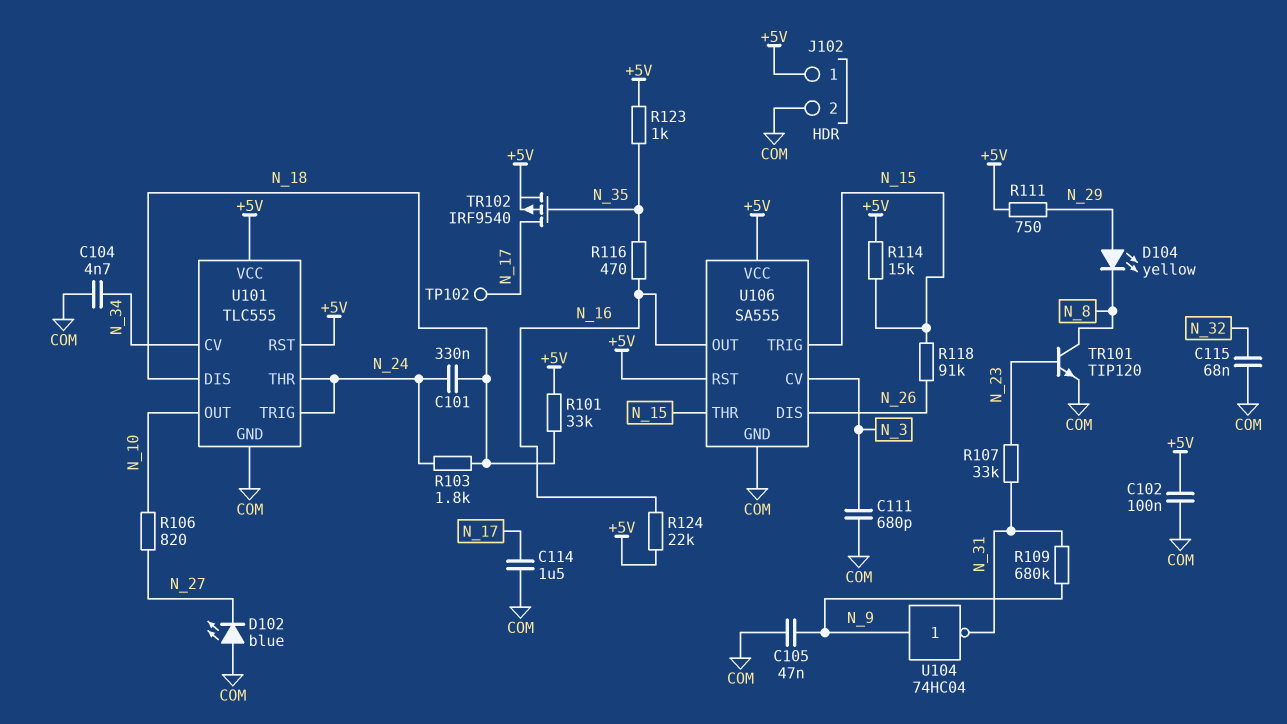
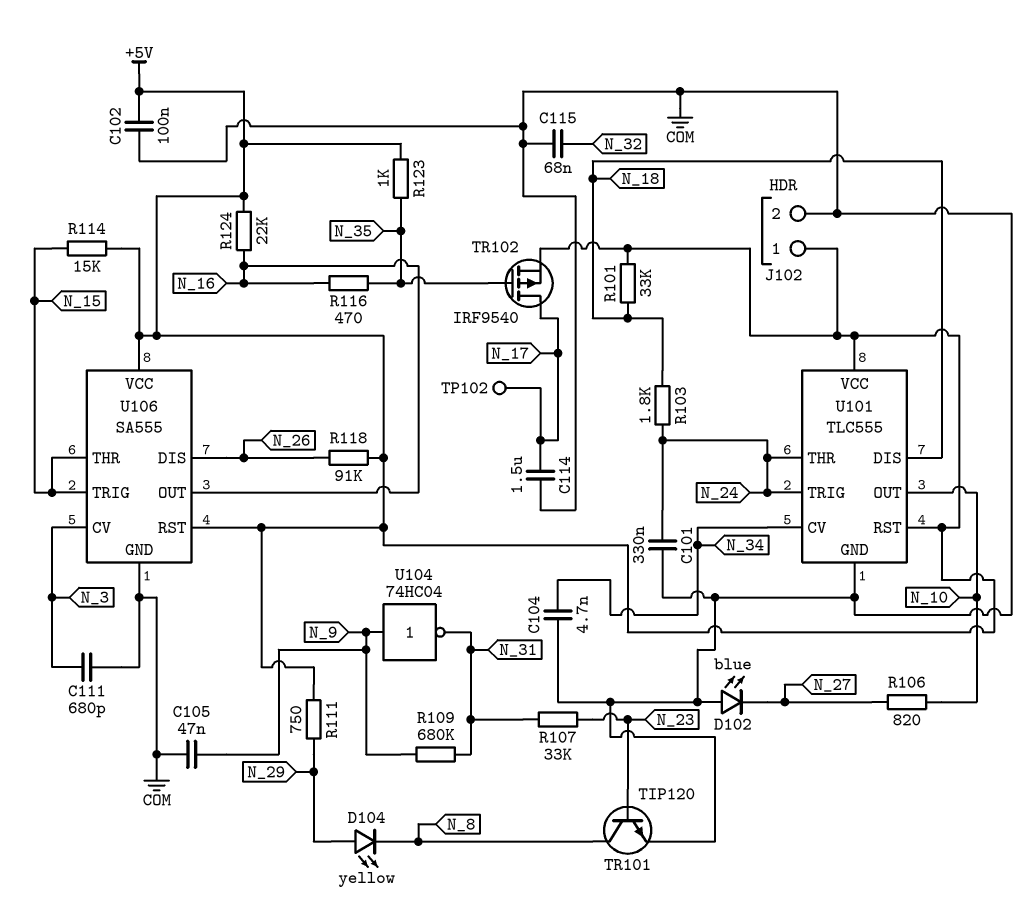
C101: 330nF (N_18, N_24) -> 330nF (COM, N_24)
R118: 91k (N_15, N_26) -> 91k (+5V, N_26)

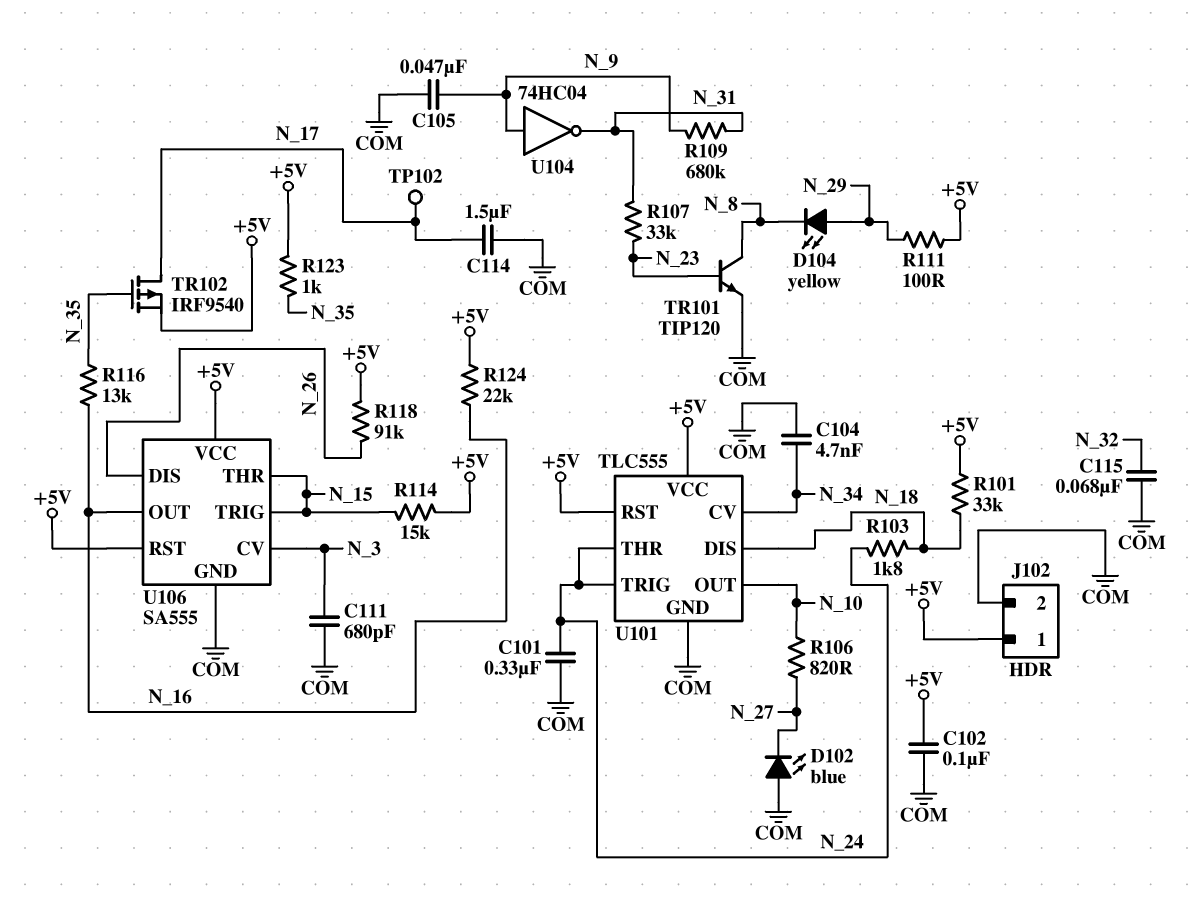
R111: 750 (+5V, N_29) -> 100 (+5V, N_29)
R116: 470 (N_16, N_35) -> 13k (N_16, N_35)

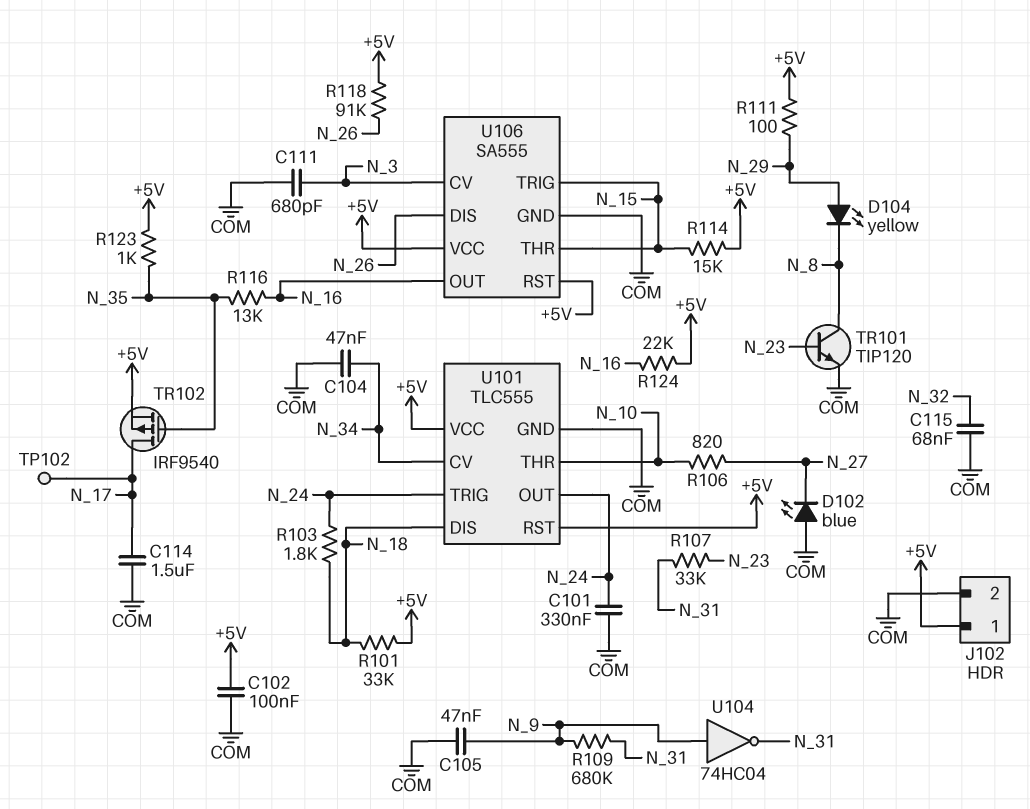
C104: 4.7nF (COM, N_34) -> 47nF (COM, N_34)
U101 pin OUT: N_10 -> N_24
U101 pin THR: N_24 -> N_10

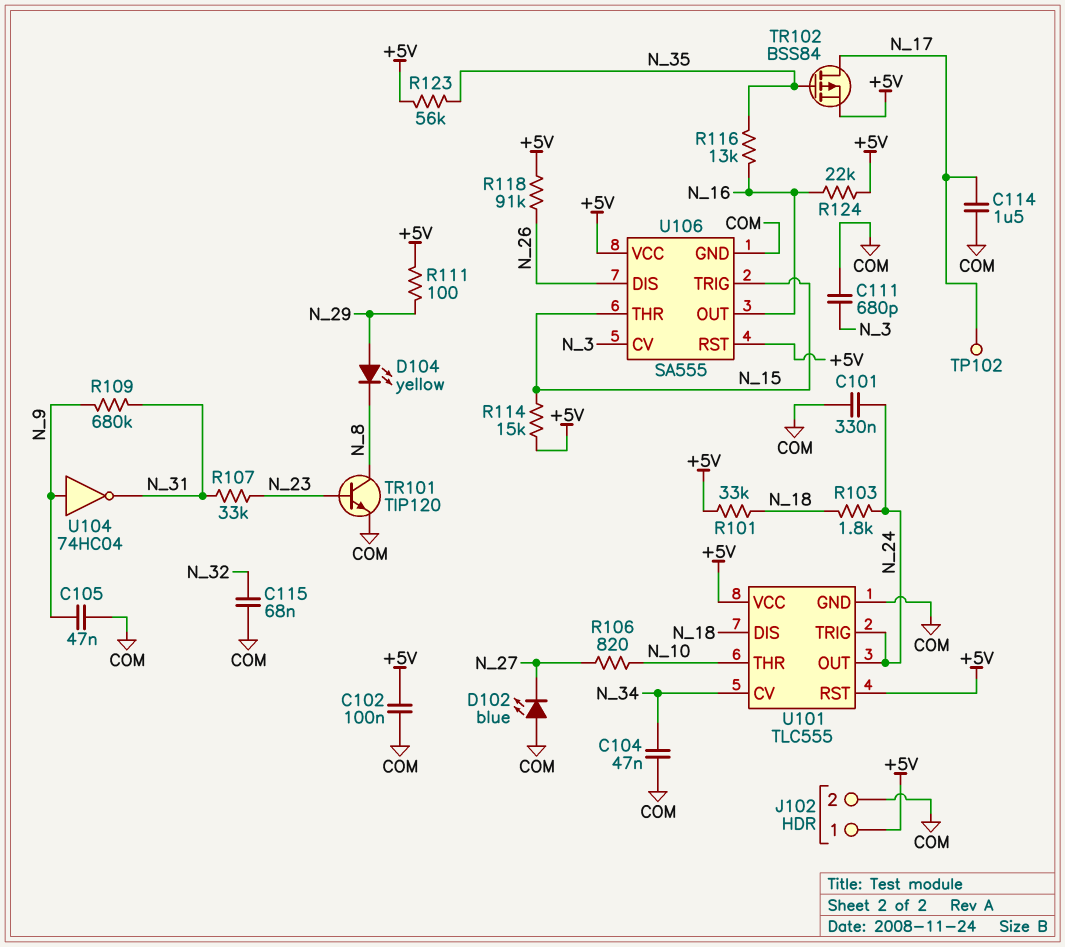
R123: 1k (+5V, N_35) -> 56k (+5V, N_35)
TR102: PMOS IRF9540 (G N_35, D N_17, S +5V) -> PMOS BSS84 (G N_35, D N_17, S +5V)

